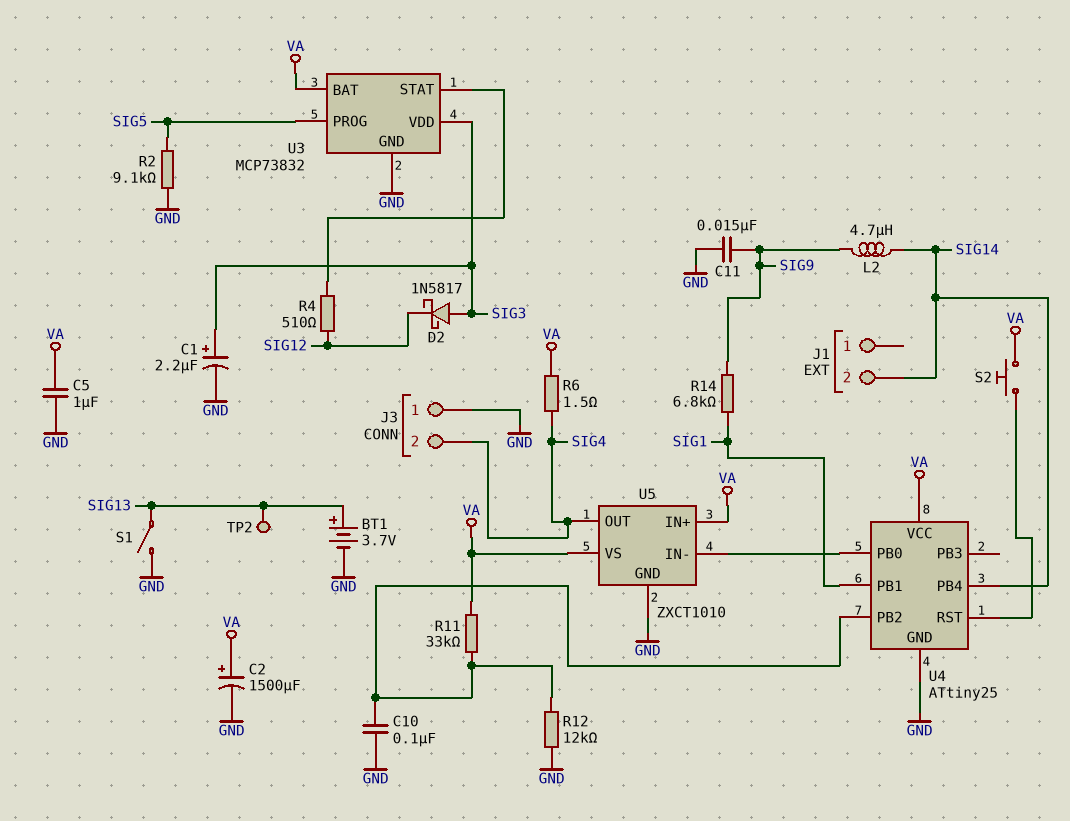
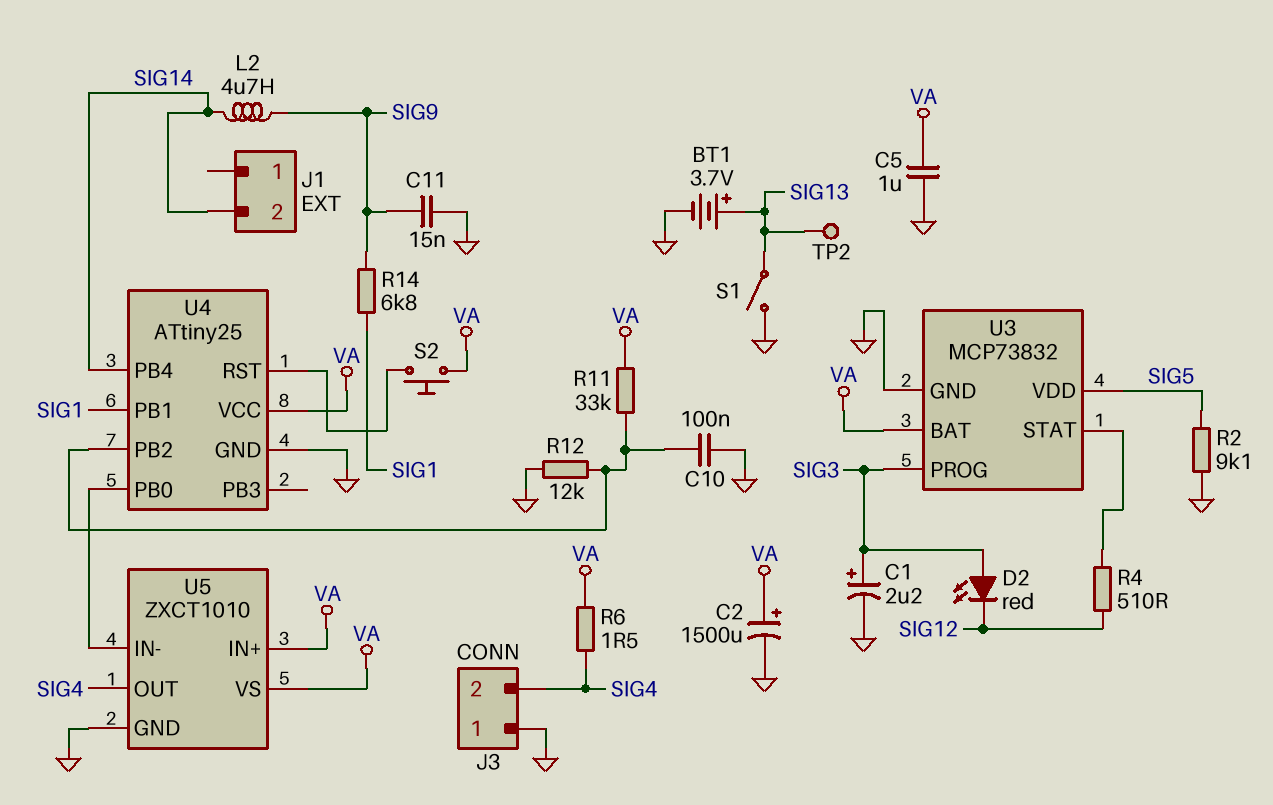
D2: schottky 1N5817 (A SIG3, K SIG12) -> LED red (A SIG3, K SIG12)
U3 pin PROG: SIG5 -> SIG3
U3 pin VDD: SIG3 -> SIG5

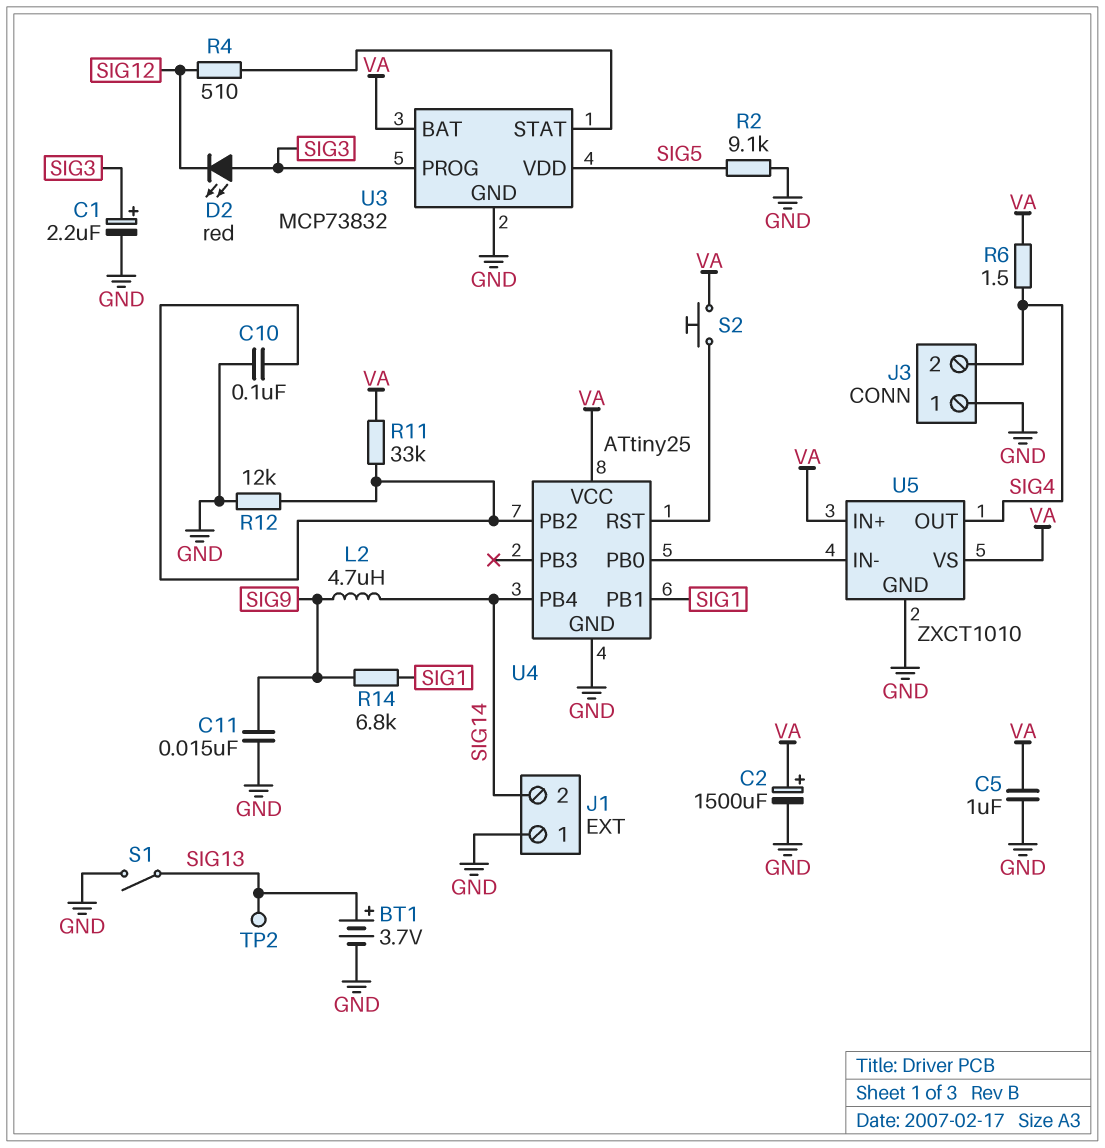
J1 pin 1: none -> GND

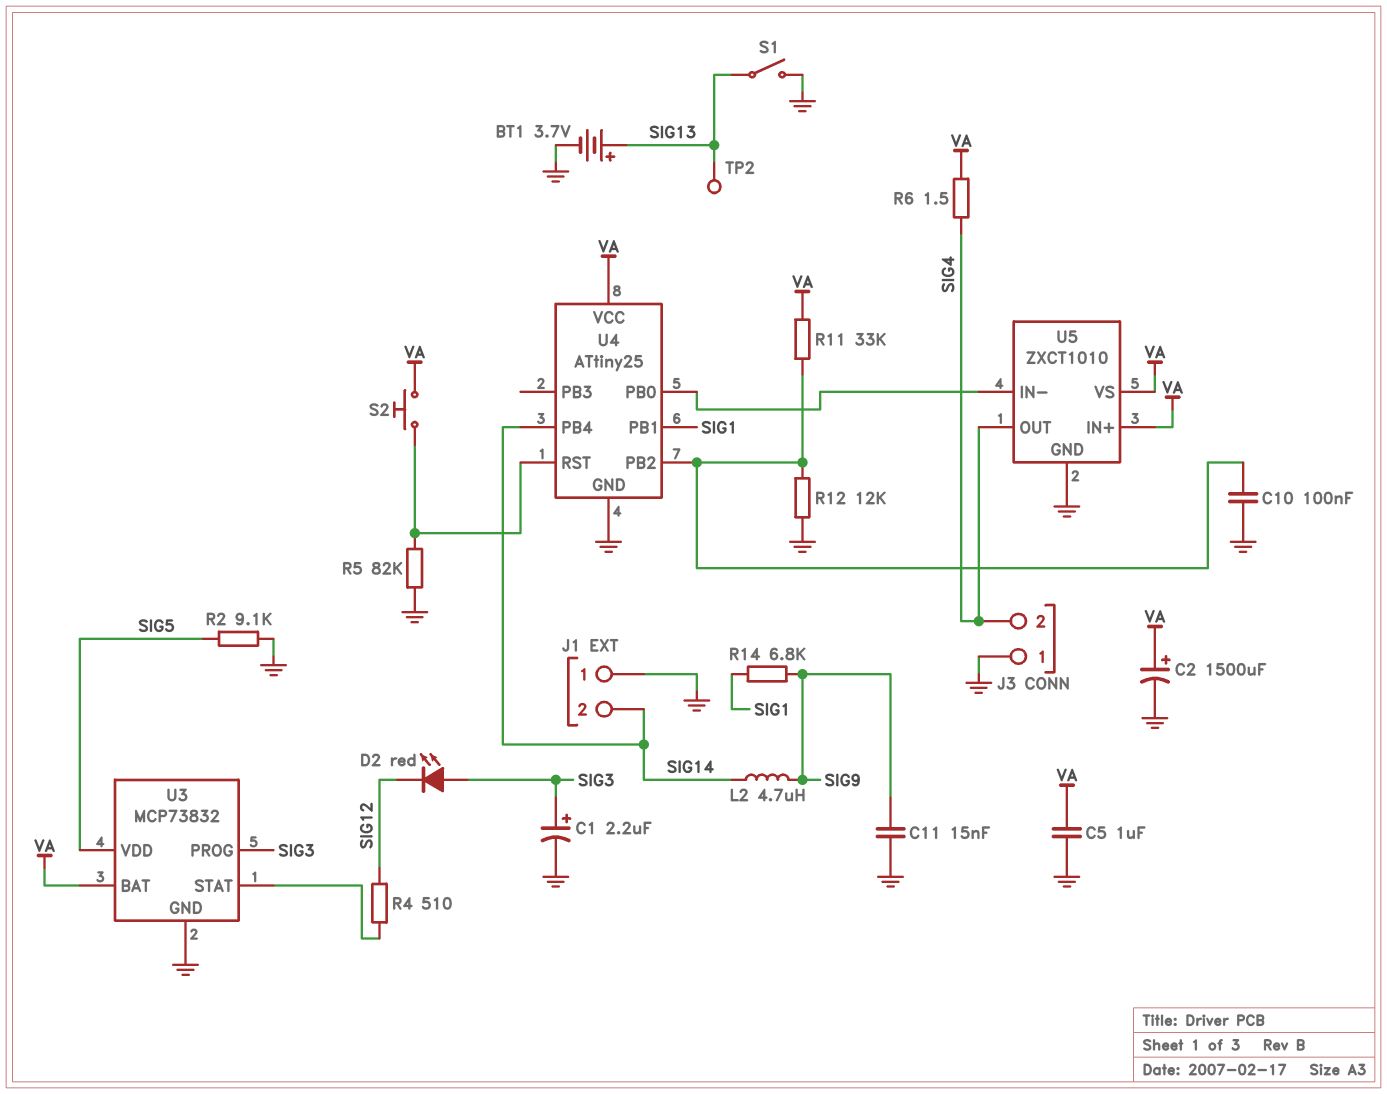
R5: none -> 82k (GND, U4/RST)

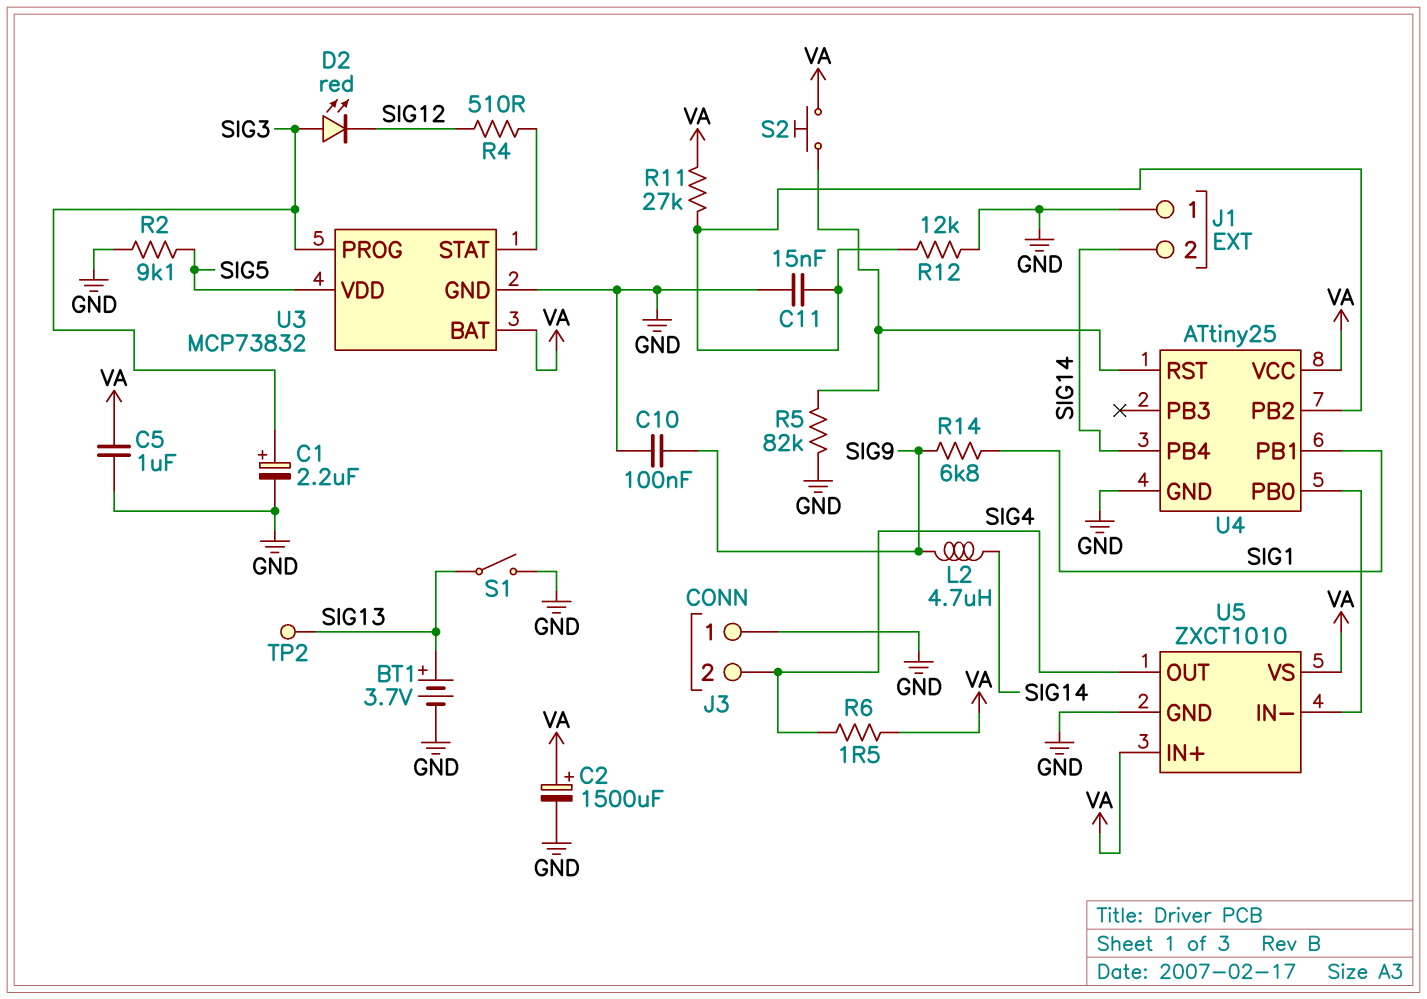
C10: 100nF (GND, U4/PB2) -> 100nF (GND, SIG9)
C11: 15nF (GND, SIG9) -> 15nF (GND, U4/PB2)
R11: 33k (U4/PB2, VA) -> 27k (U4/PB2, VA)

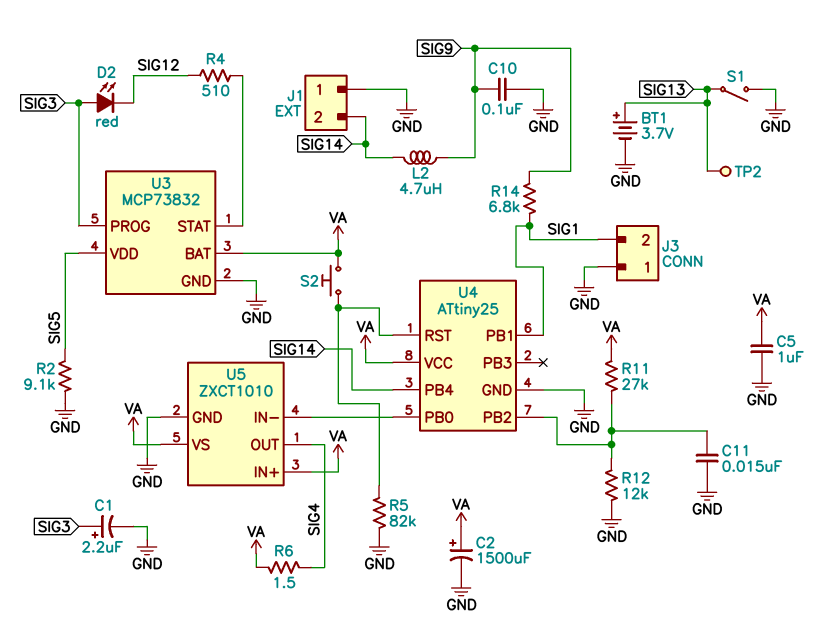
J3 pin 2: SIG4 -> SIG1

